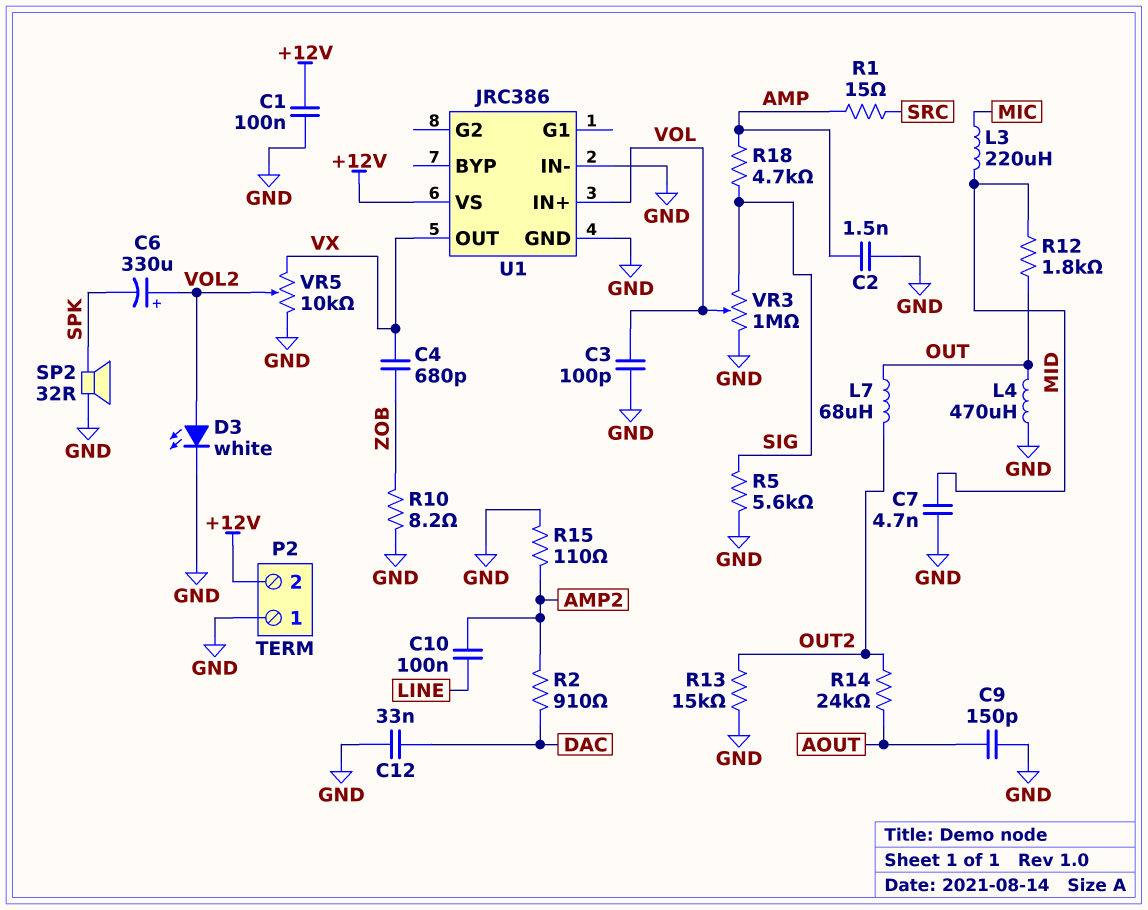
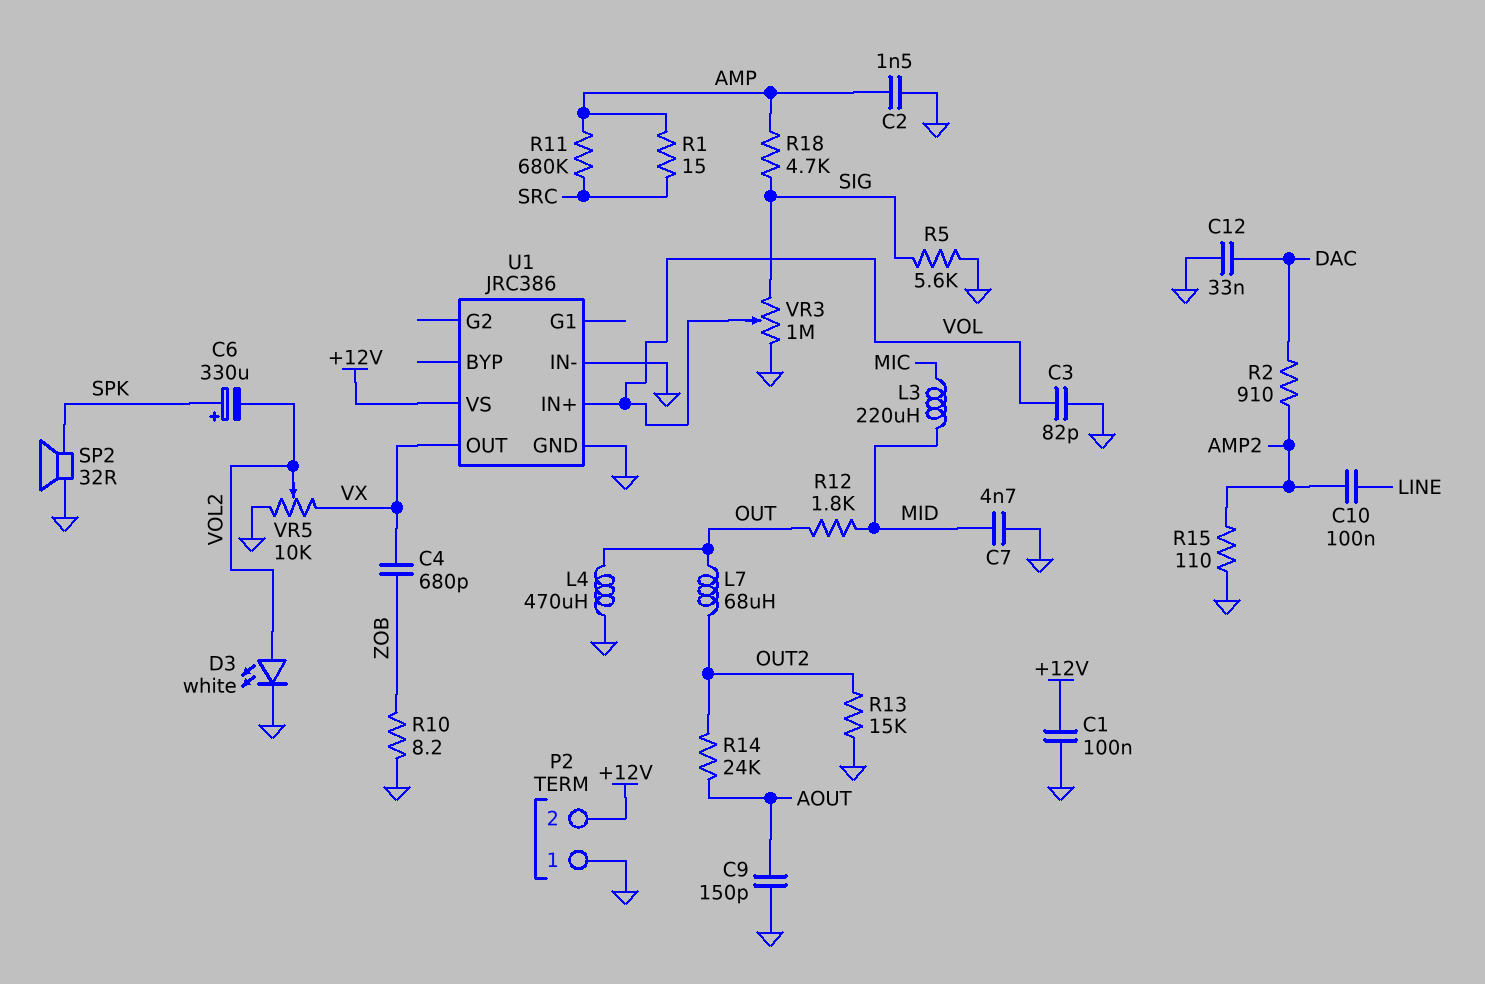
C3: 100pF (GND, VOL) -> 82pF (GND, VOL)
C6: 330uF (plus VOL2, minus SPK) -> 330uF (plus SPK, minus VOL2)
R11: none -> 680k (AMP, SRC)

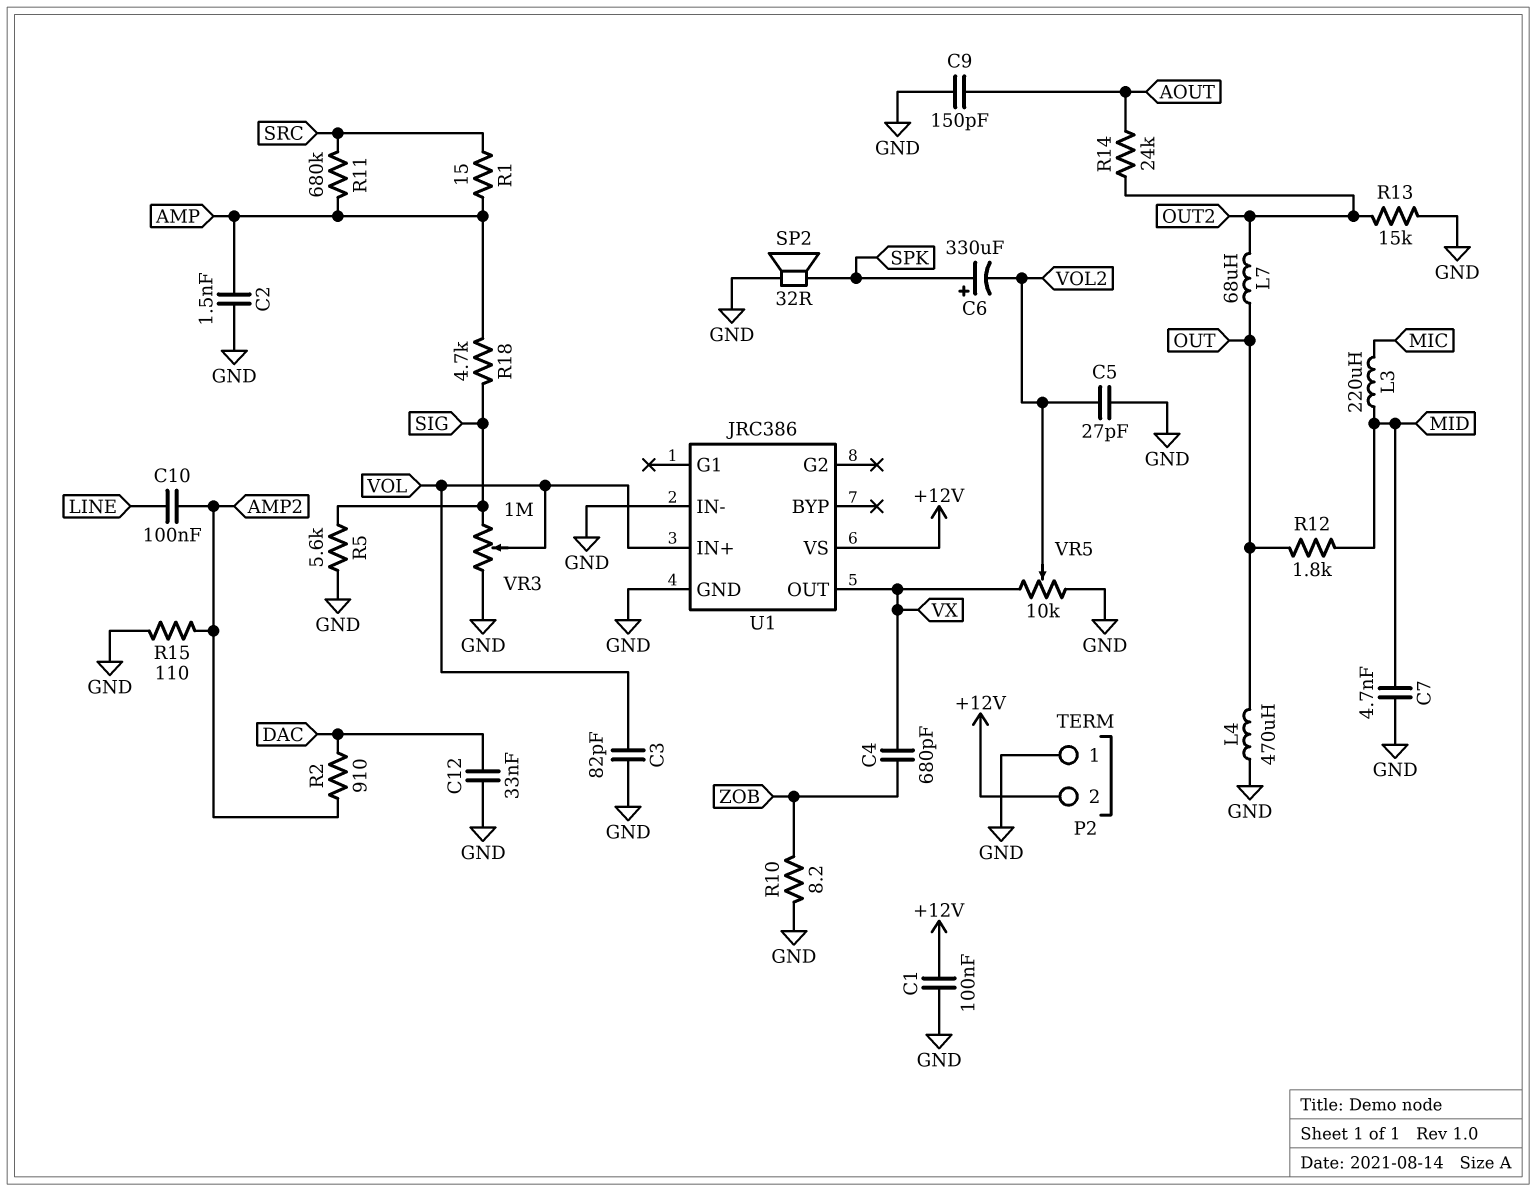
C5: none -> 27pF (GND, VOL2)
D3: LED white (A VOL2, K GND) -> none

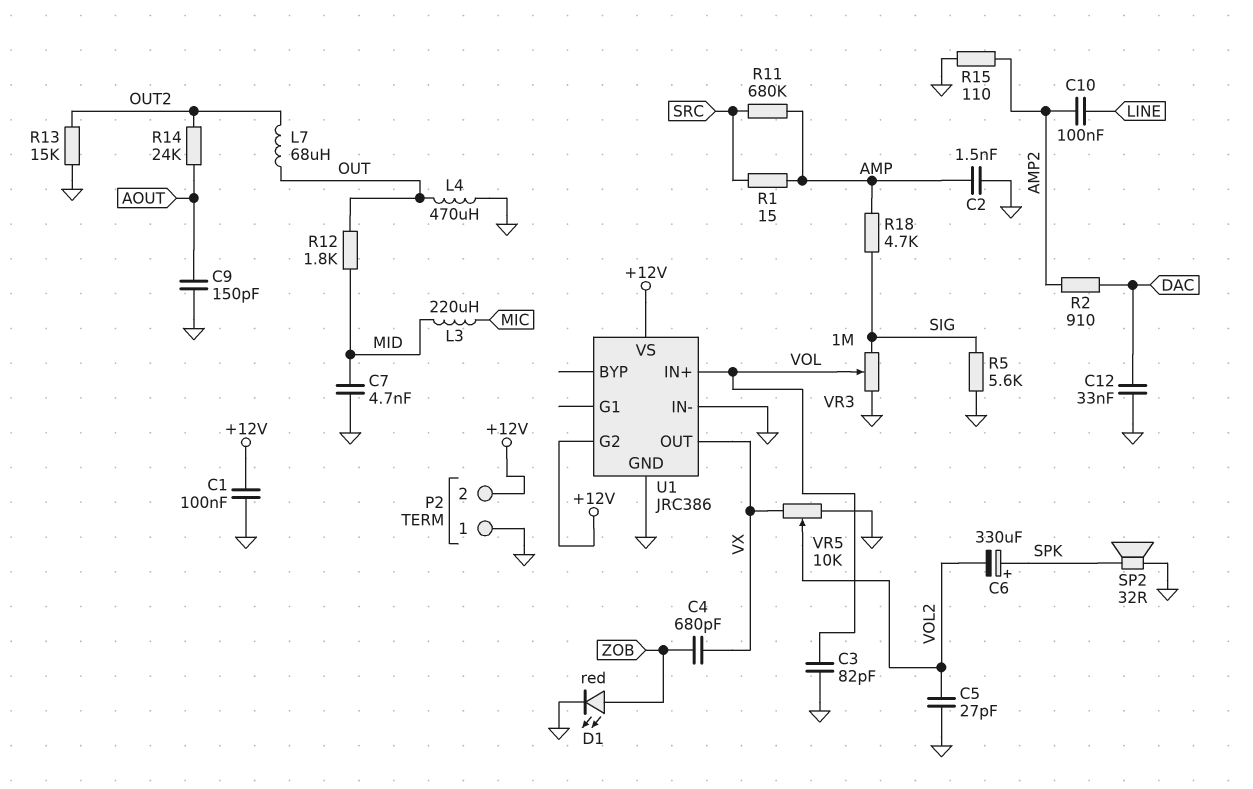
D1: none -> LED red (A ZOB, K GND)
R10: 8.2 (GND, ZOB) -> none
U1 pin G2: none -> +12V

